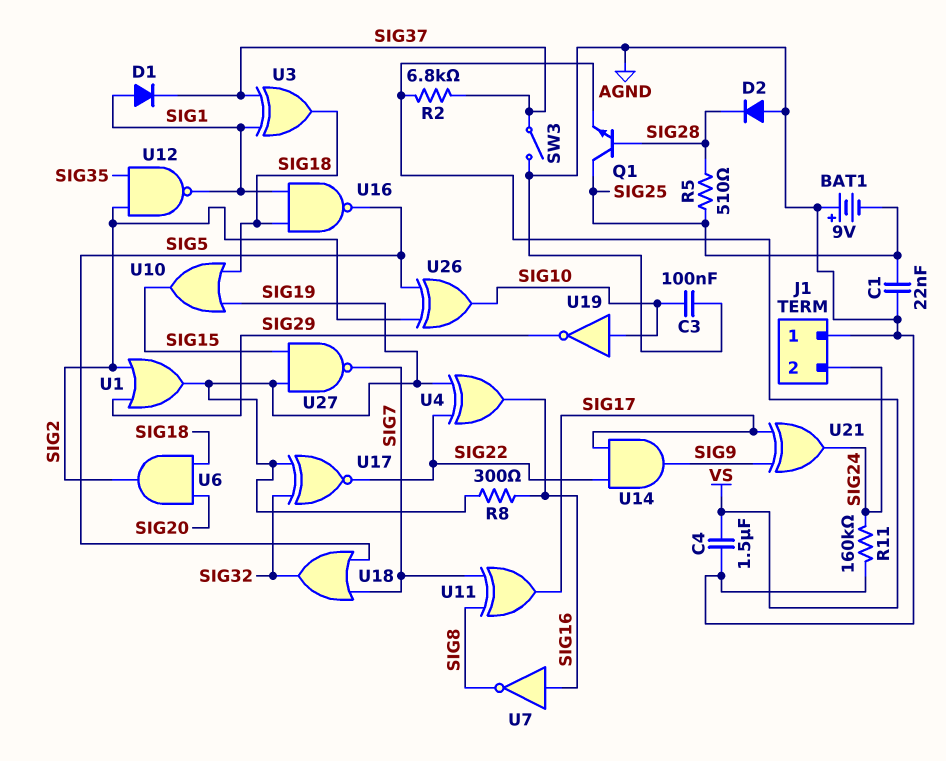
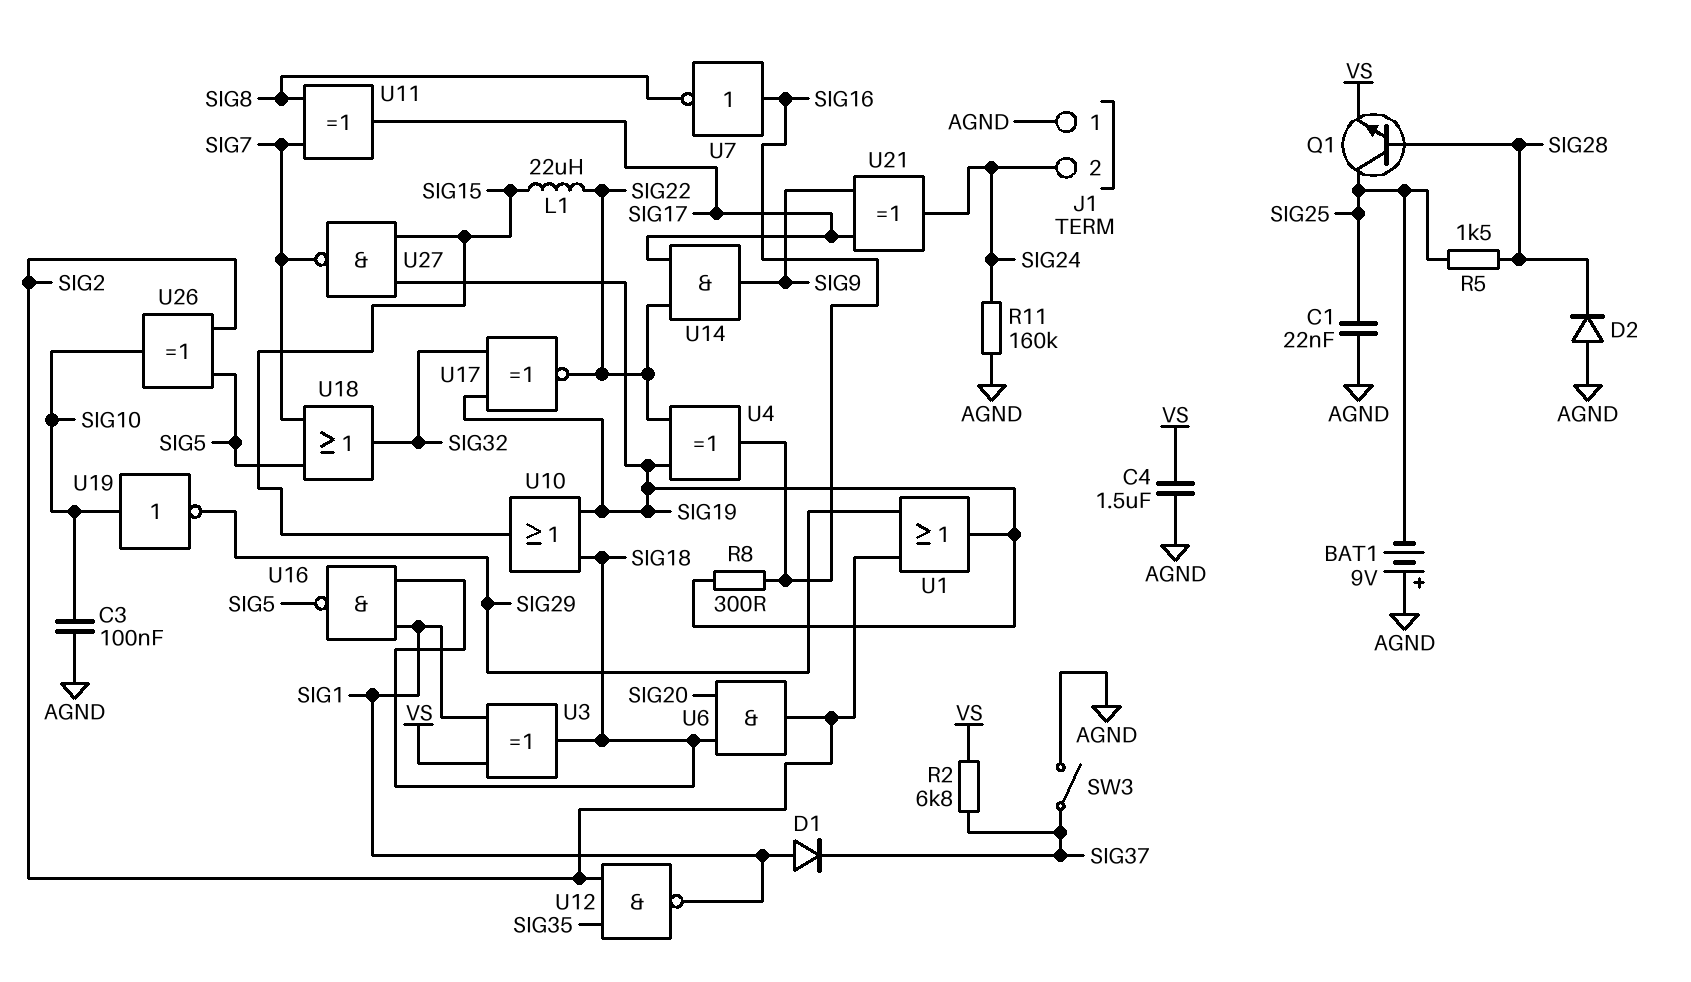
L1: none -> 22uH (SIG15, SIG22)
R5: 510 (SIG25, SIG28) -> 1.5k (SIG25, SIG28)
U3: XOR (in SIG1, in SIG37, out SIG18) -> XOR (in SIG1, in VS, out SIG18)

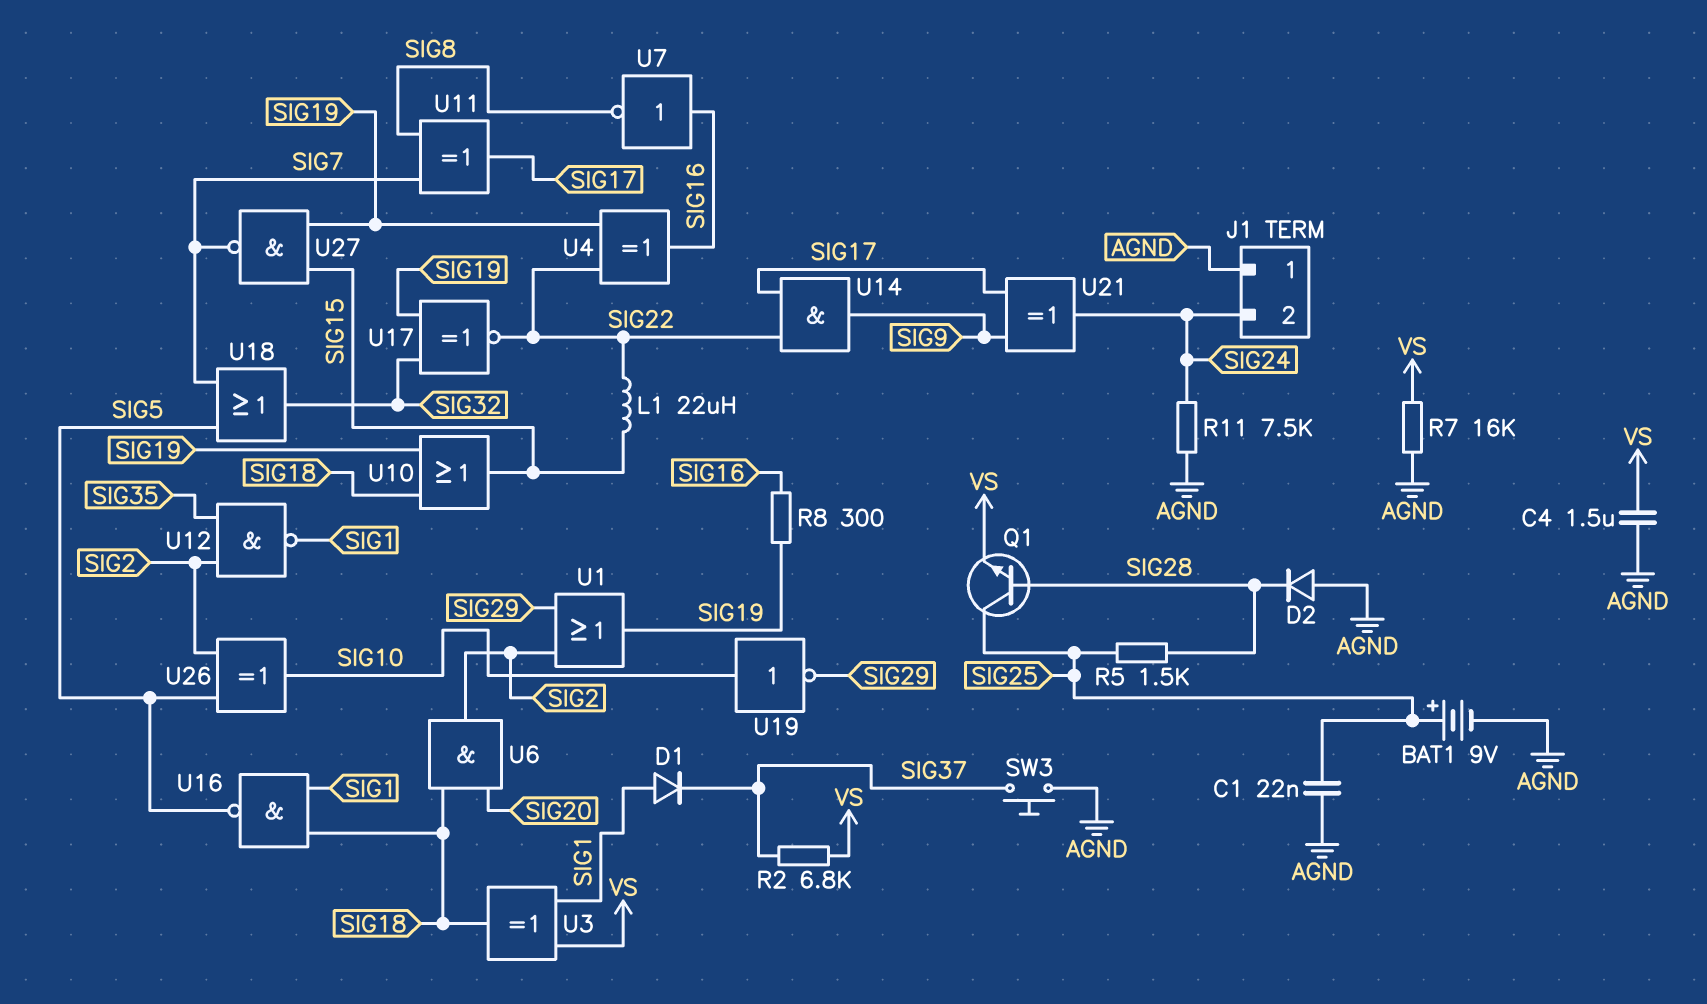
BAT1: 9V (plus AGND, minus SIG25) -> 9V (plus SIG25, minus AGND)
C3: 100nF (AGND, SIG10) -> none
R7: none -> 16k (AGND, VS)
R11: 160k (AGND, SIG24) -> 7.5k (AGND, SIG24)
SW3: switch (AGND, SIG37) -> button (AGND, SIG37)

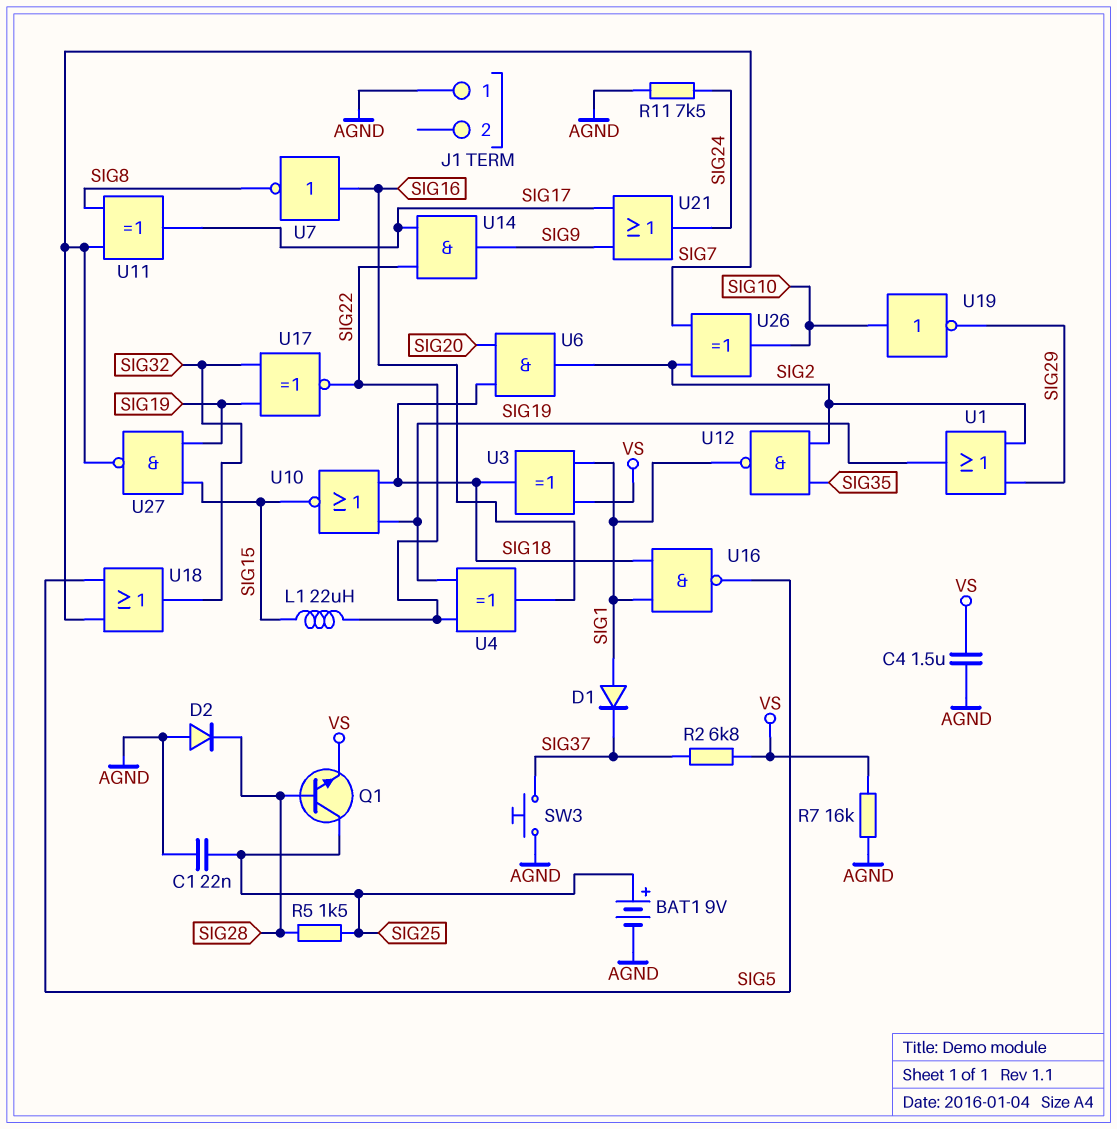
J1 pin 2: SIG24 -> none
R8: 300 (SIG16, SIG19) -> none
U10: OR (in SIG18, in SIG19, out SIG15) -> NOR (in SIG18, in SIG19, out SIG15)
U21: XOR (in SIG9, in SIG17, out SIG24) -> OR (in SIG9, in SIG17, out SIG24)
U26: XOR (in SIG2, in SIG5, out SIG10) -> XOR (in SIG2, in SIG7, out SIG10)

